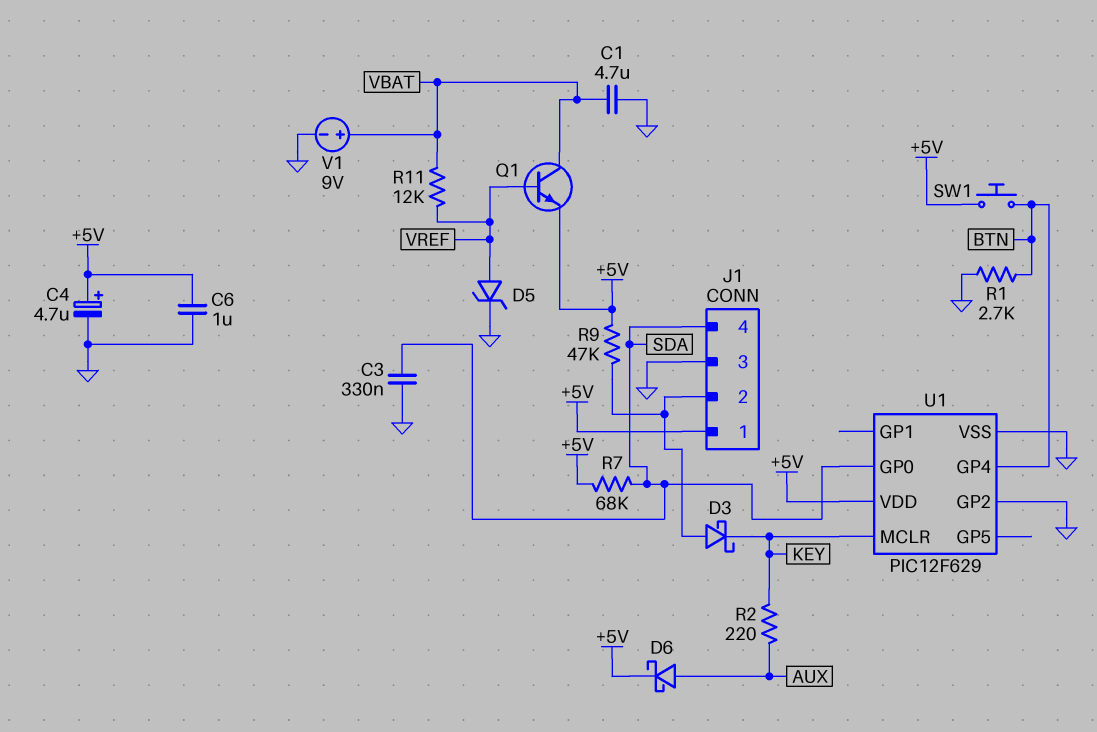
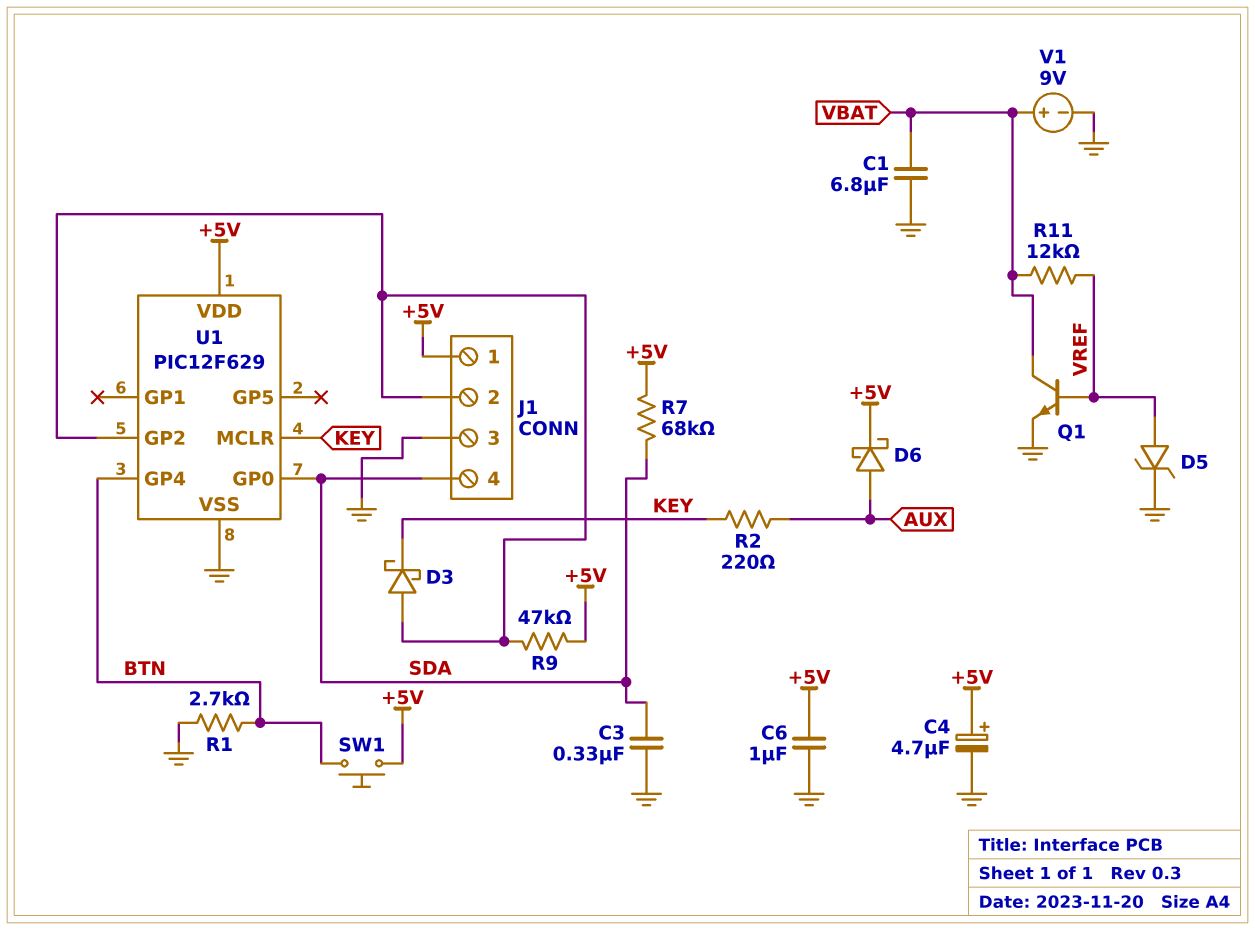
C1: 4.7uF (GND, VBAT) -> 6.8uF (GND, VBAT)
Q1: NPN (B VREF, C VBAT, E +5V) -> NPN (B VREF, C VBAT, E GND)
U1 pin GP2: GND -> J1/2

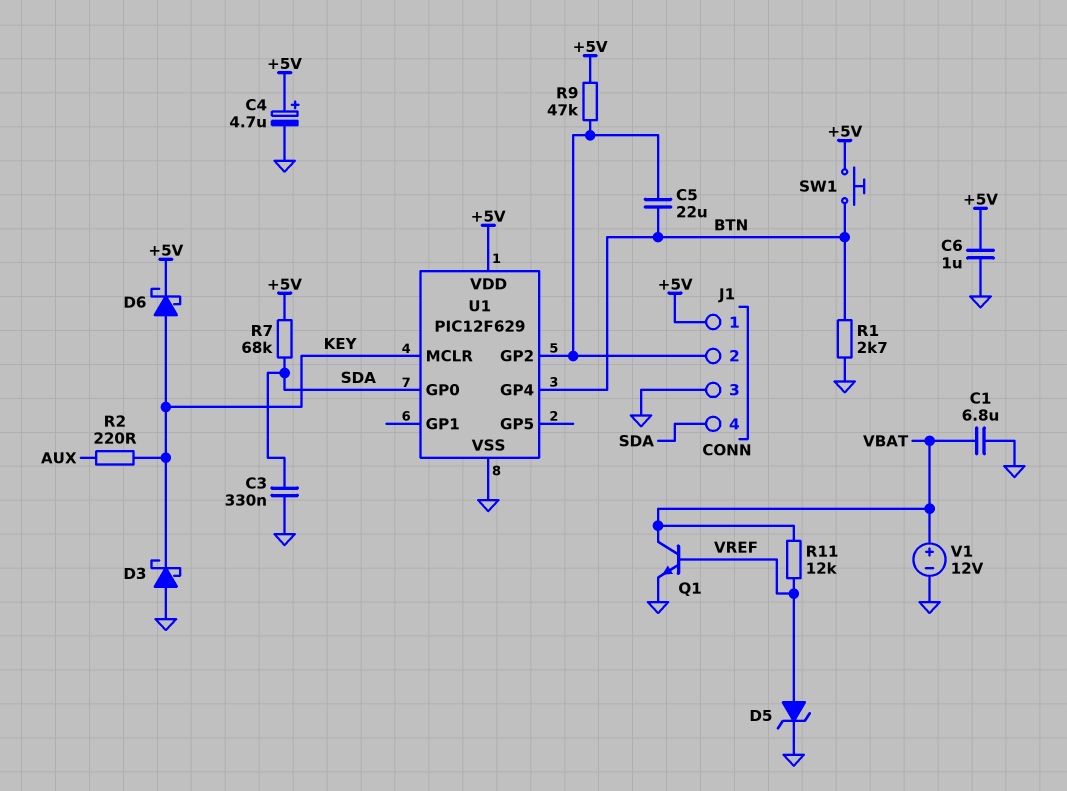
C5: none -> 22uF (BTN, J1/2)
D3: schottky (A J1/2, K KEY) -> schottky (A GND, K KEY)
D6: schottky (A AUX, K +5V) -> schottky (A KEY, K +5V)
V1: 9V (plus VBAT, minus GND) -> 12V (plus VBAT, minus GND)

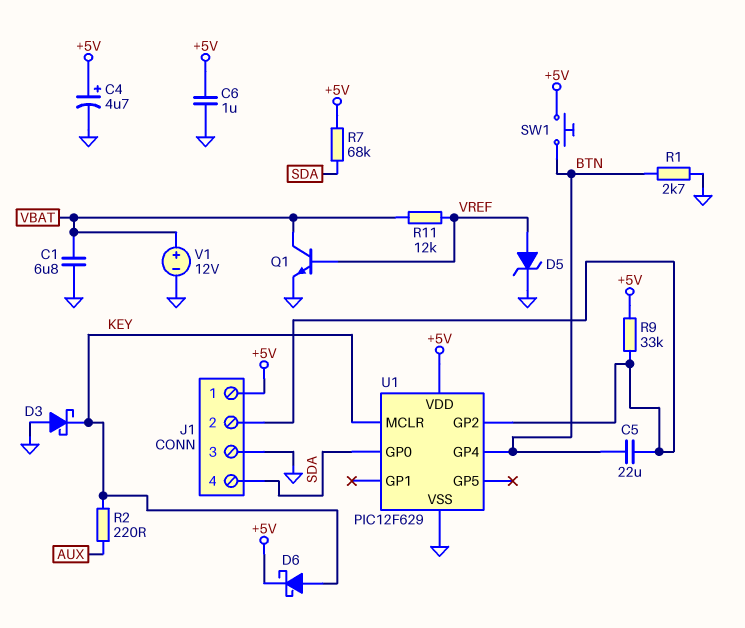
C3: 330nF (GND, SDA) -> none
R9: 47k (+5V, J1/2) -> 33k (+5V, J1/2)

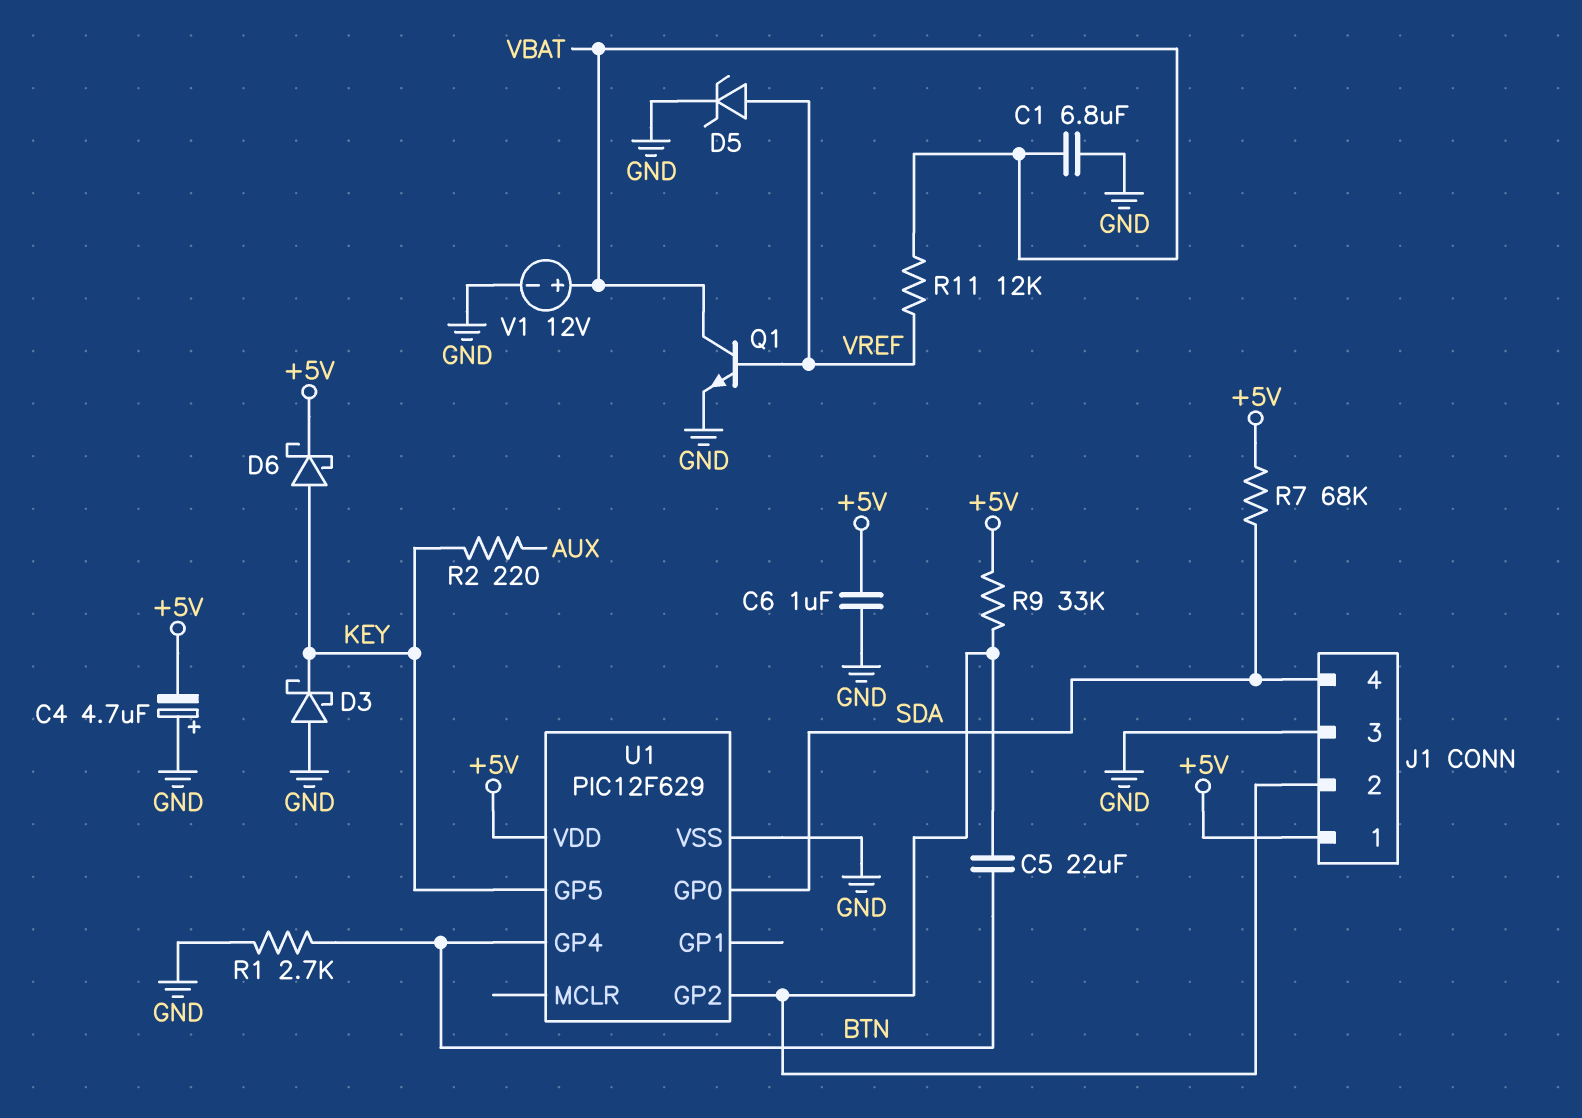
C4: 4.7uF (plus +5V, minus GND) -> 4.7uF (plus GND, minus +5V)
SW1: button (+5V, BTN) -> none
U1 pin GP5: none -> KEY
U1 pin MCLR: KEY -> none

